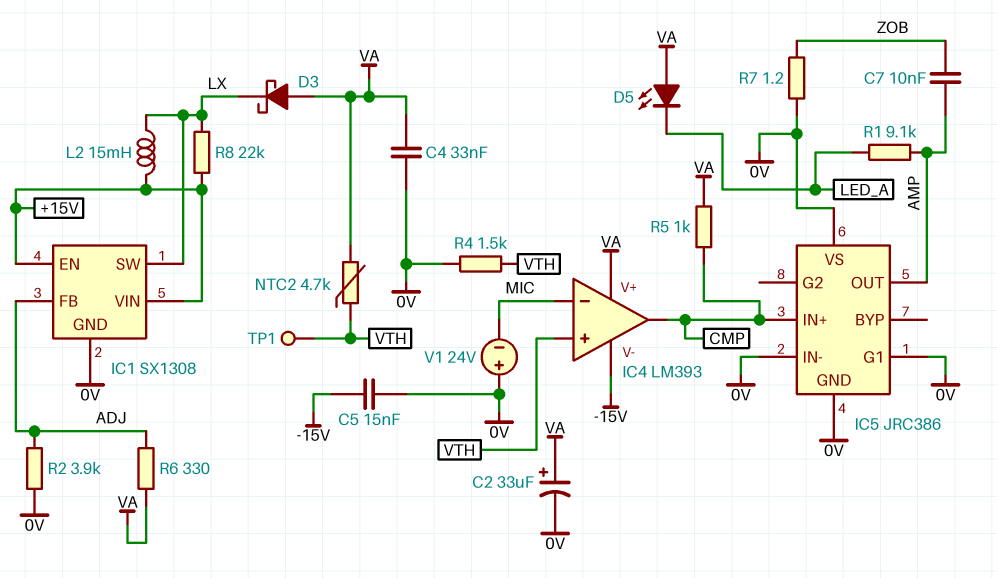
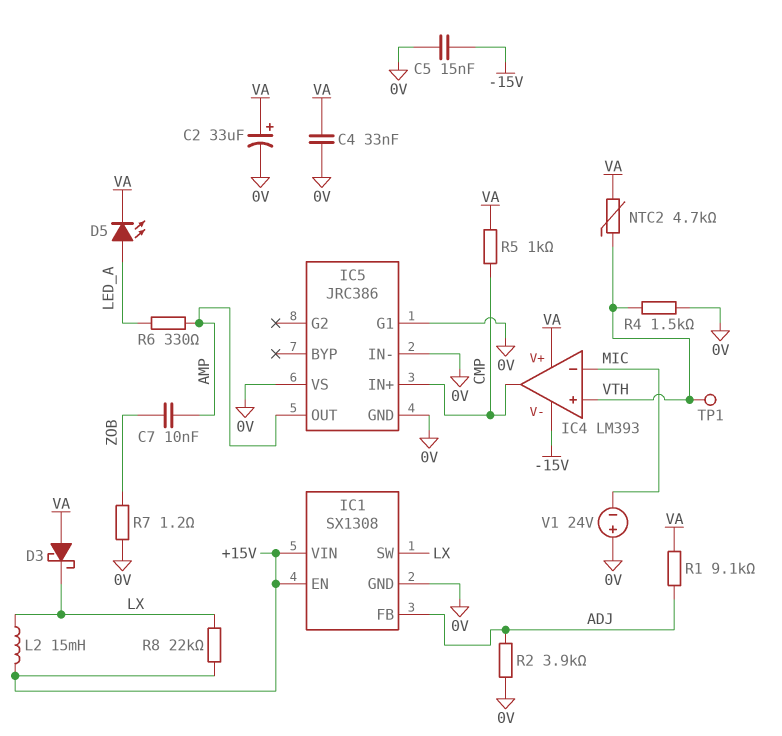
D5: LED (A VA, K LED_A) -> LED (A LED_A, K VA)
R1: 9.1k (AMP, LED_A) -> 9.1k (ADJ, VA)
R6: 330 (ADJ, VA) -> 330 (AMP, LED_A)

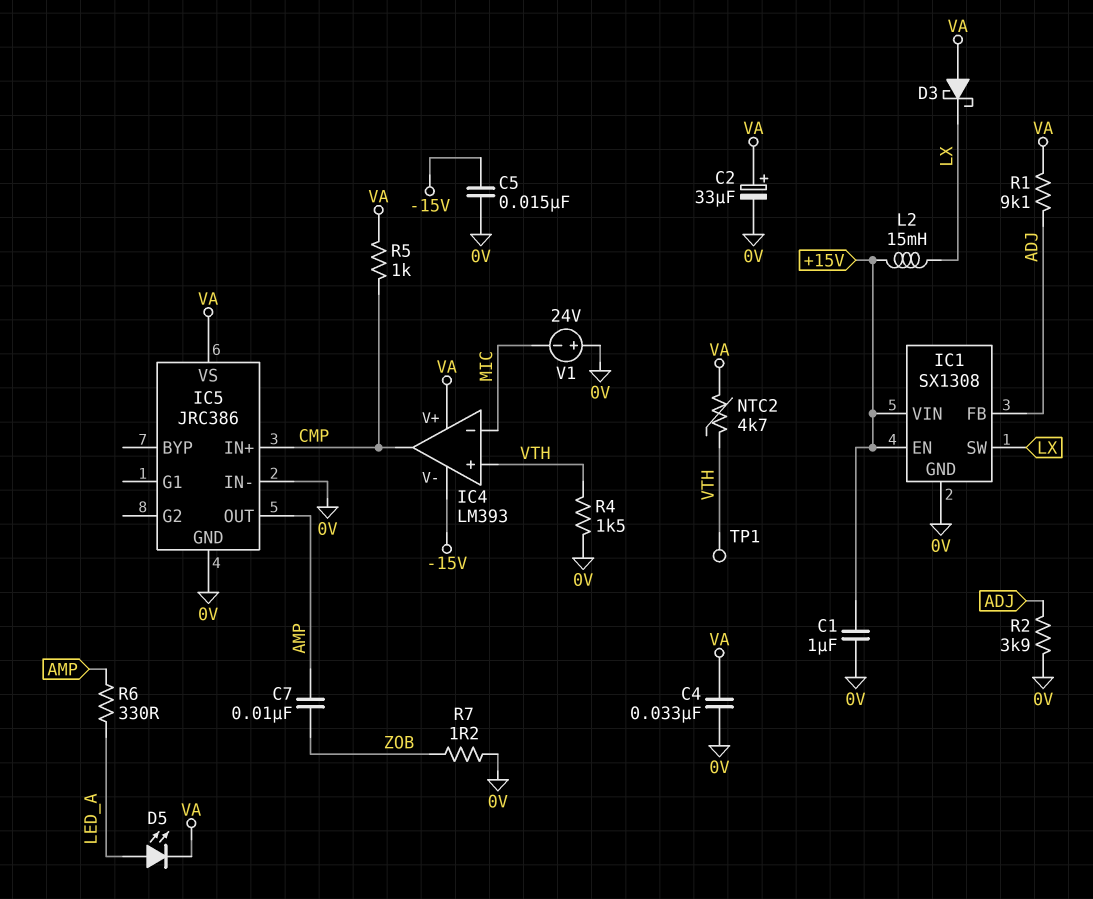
C1: none -> 1uF (+15V, 0V)
IC5 pin G1: 0V -> none
IC5 pin VS: 0V -> VA
R8: 22k (+15V, LX) -> none

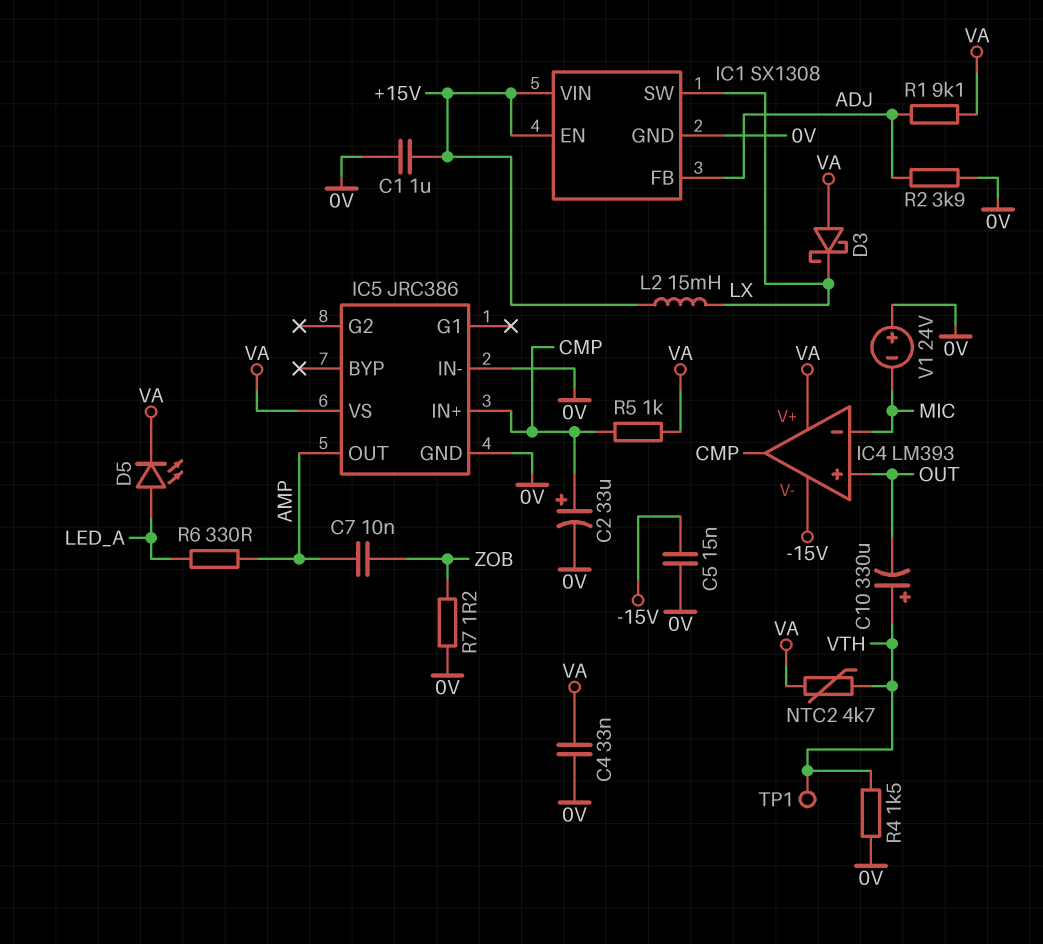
C2: 33uF (plus VA, minus 0V) -> 33uF (plus CMP, minus 0V)
C10: none -> 330uF (plus VTH, minus OUT)
IC4 pin in+: VTH -> OUT

